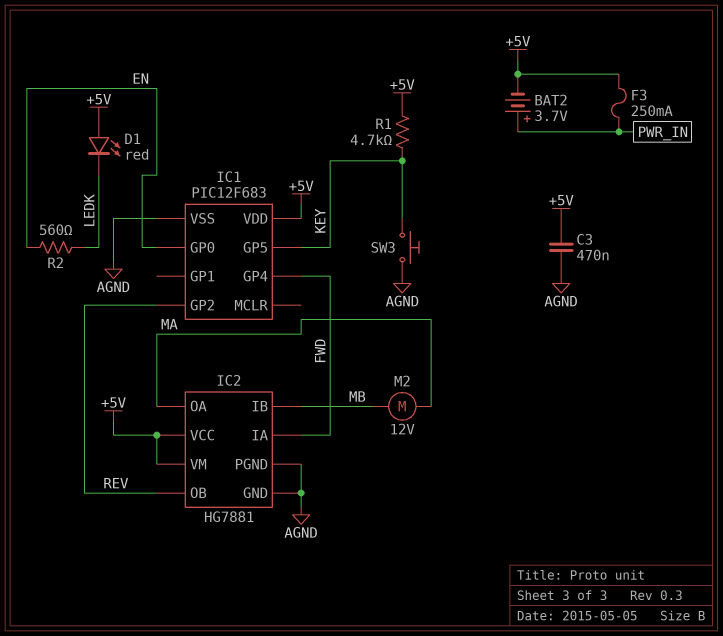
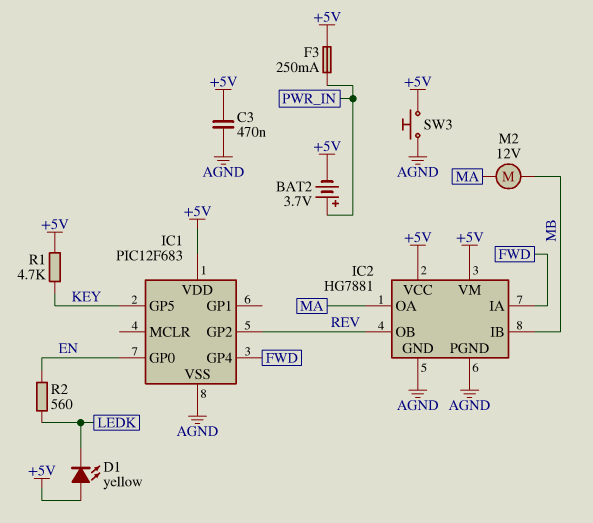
D1: LED red (A +5V, K LEDK) -> LED yellow (A +5V, K LEDK)
SW3: button (AGND, KEY) -> button (+5V, AGND)

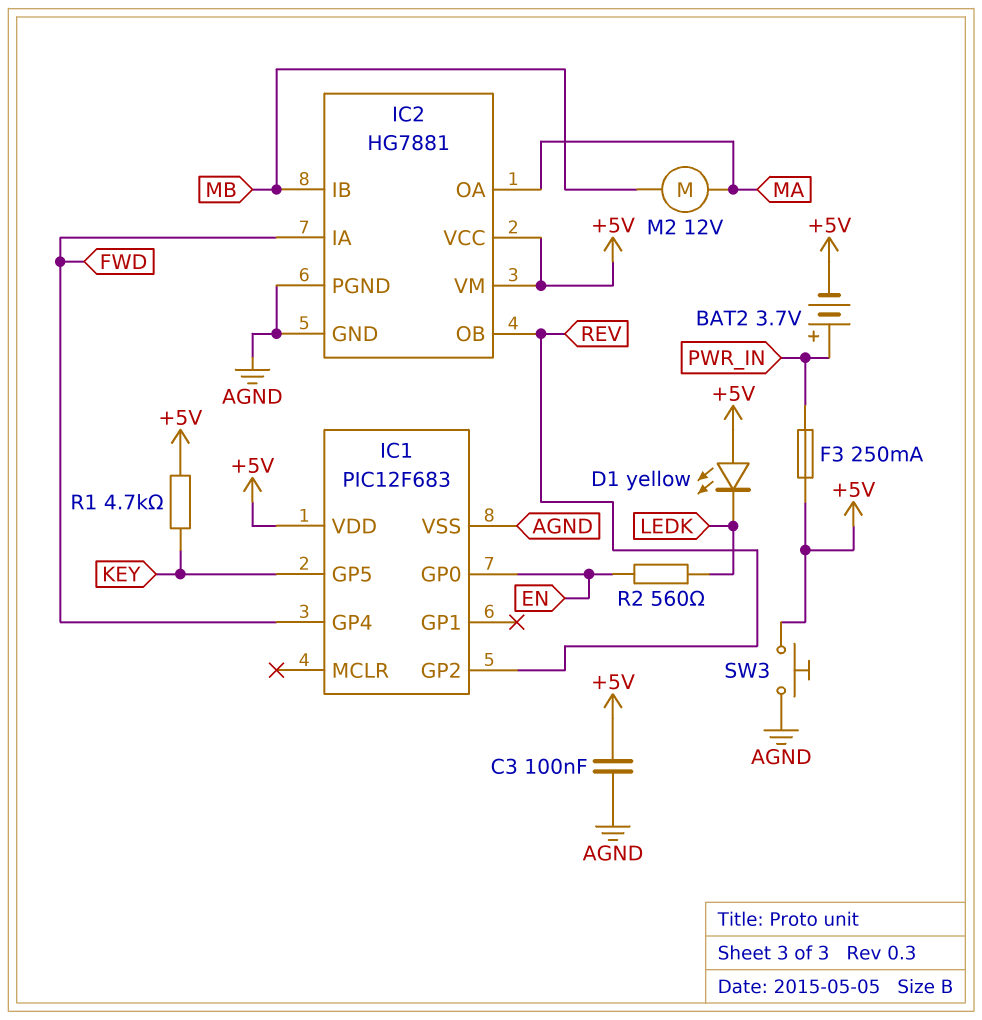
C3: 470nF (+5V, AGND) -> 100nF (+5V, AGND)

